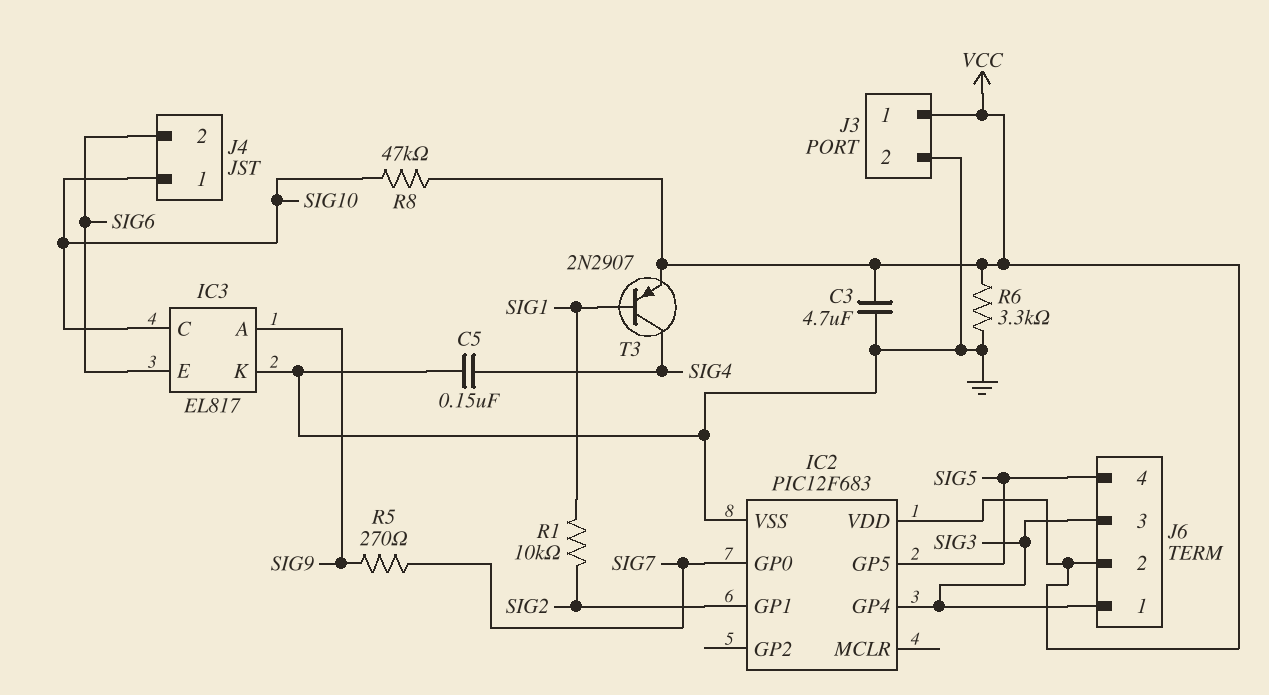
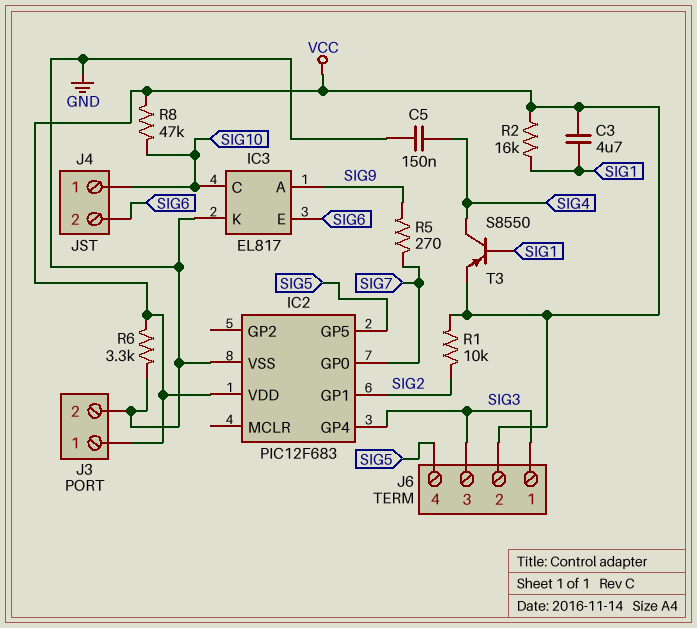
C3: 4.7uF (GND, VCC) -> 4.7uF (SIG1, VCC)
R1: 10k (SIG1, SIG2) -> 10k (SIG2, VCC)
R2: none -> 16k (SIG1, VCC)
T3: PNP 2N2907 (B SIG1, C SIG4, E VCC) -> PNP S8550 (B SIG1, C SIG4, E VCC)

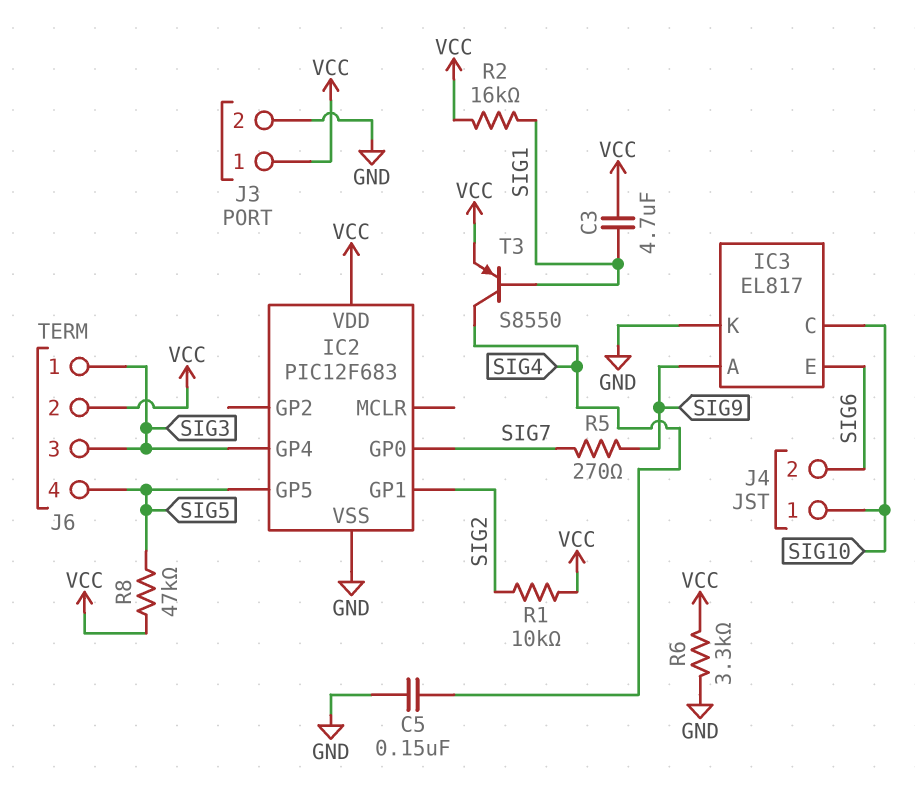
R8: 47k (SIG10, VCC) -> 47k (SIG5, VCC)

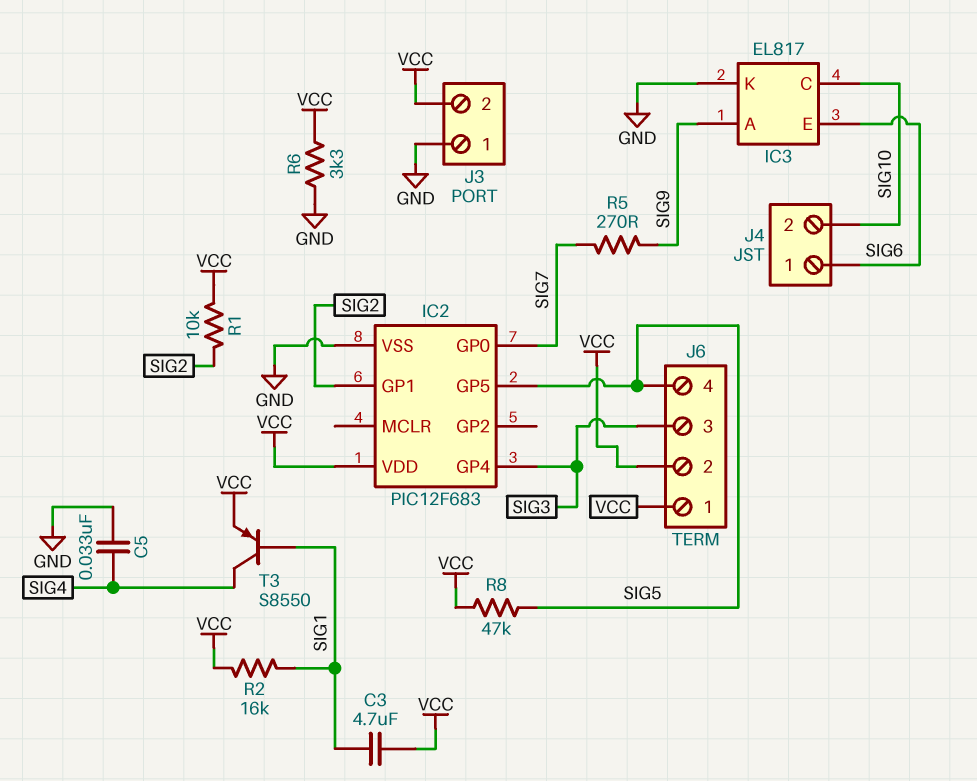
C5: 150nF (GND, SIG4) -> 33nF (GND, SIG4)
J3 pin 1: VCC -> GND
J3 pin 2: GND -> VCC
J4 pin 1: SIG10 -> SIG6
J4 pin 2: SIG6 -> SIG10
J6 pin 1: SIG3 -> VCC

